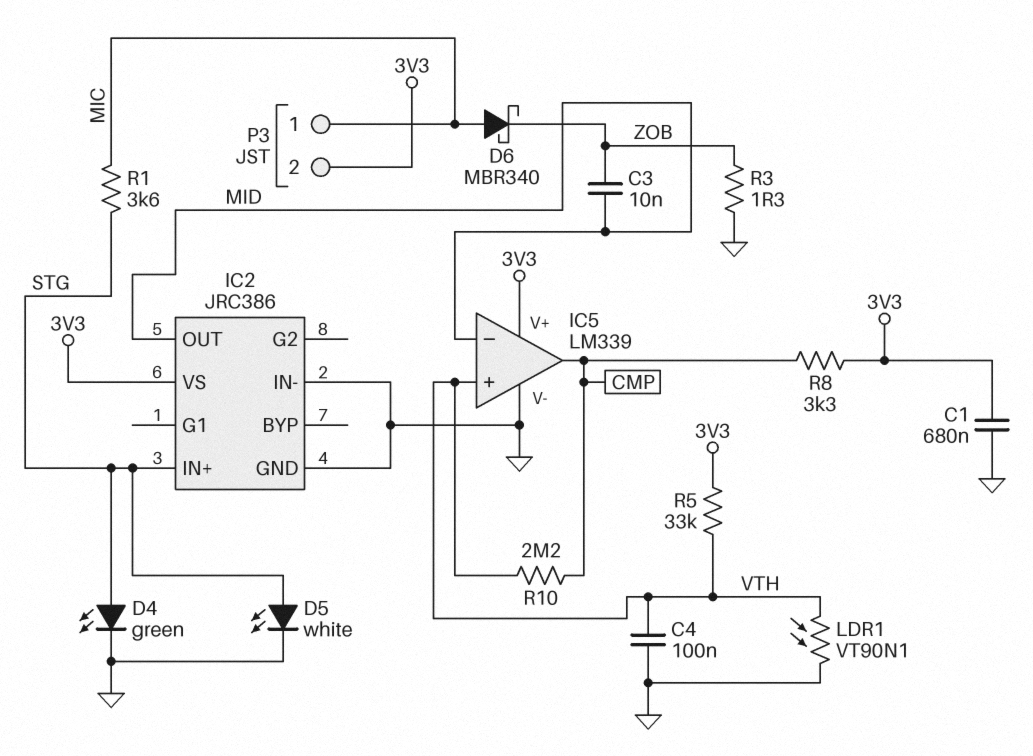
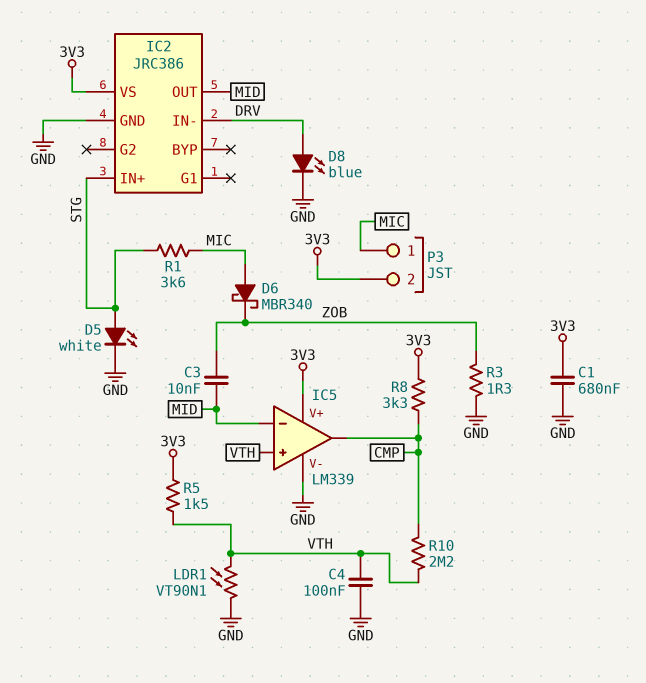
D4: LED green (A STG, K GND) -> none
D8: none -> LED blue (A DRV, K GND)
IC2 pin IN-: GND -> DRV
R5: 33k (3V3, VTH) -> 1.5k (3V3, VTH)

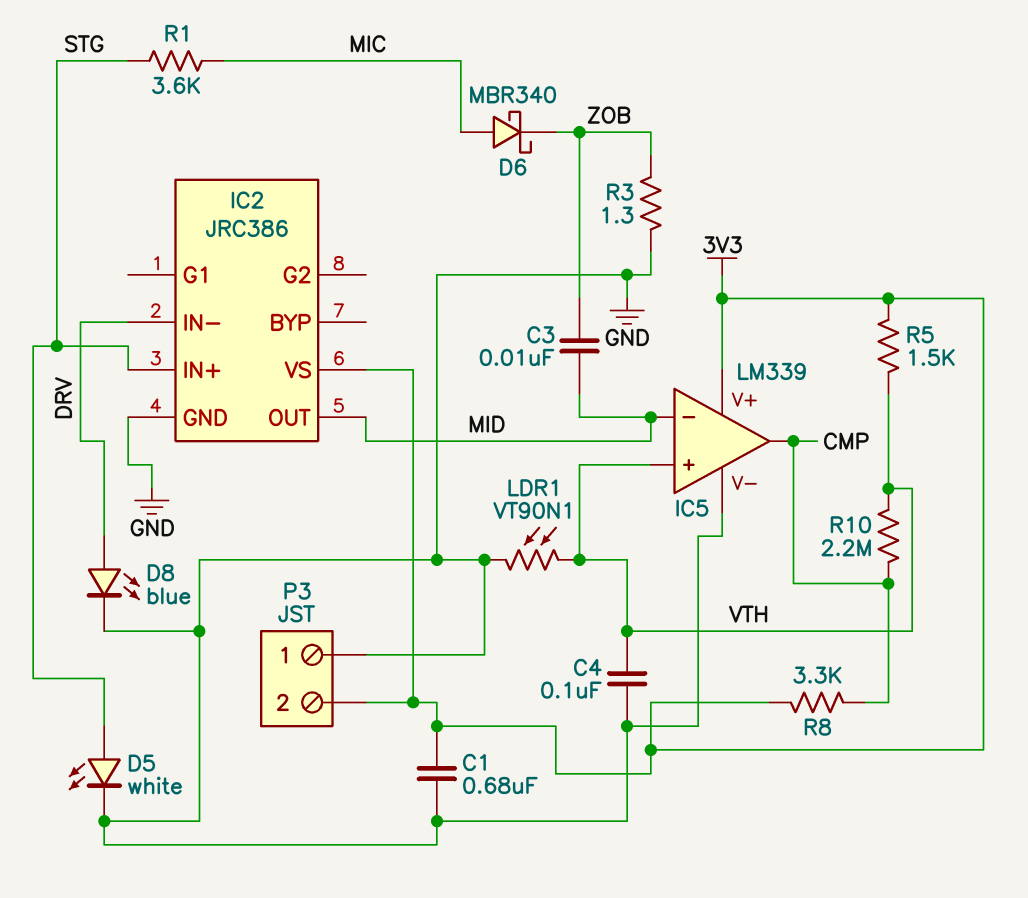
P3 pin 1: MIC -> GND

